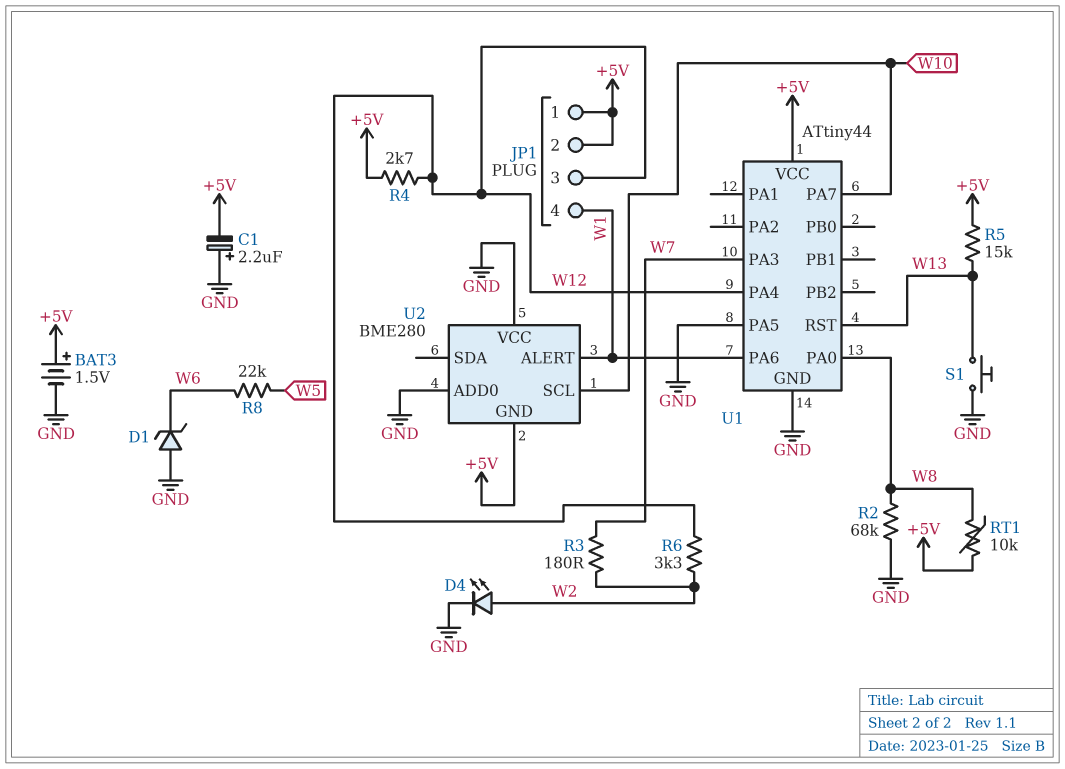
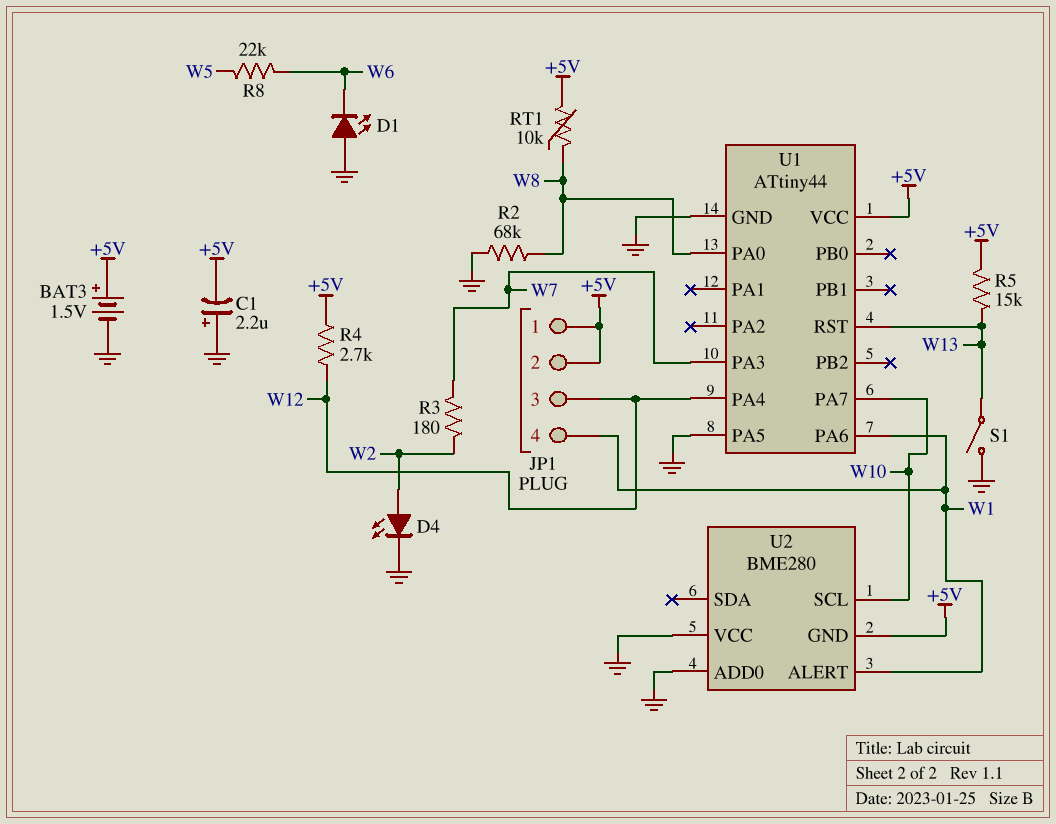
D1: zener (A GND, K W6) -> LED (A GND, K W6)
R6: 3.3k (W2, W12) -> none
S1: button (GND, W13) -> switch (GND, W13)

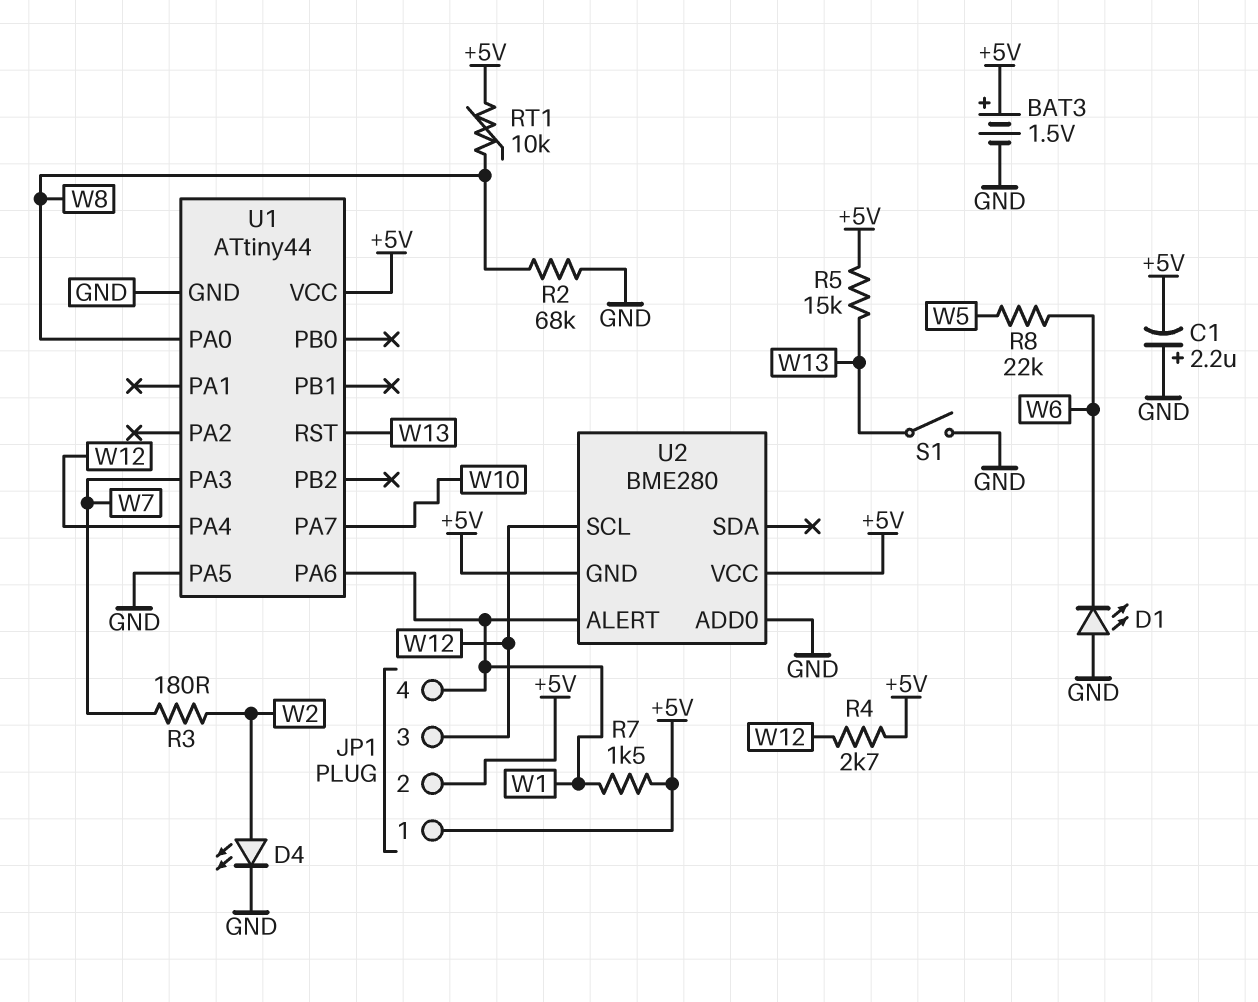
R7: none -> 1.5k (+5V, W1)
U2 pin SCL: W10 -> W12
U2 pin VCC: GND -> +5V

